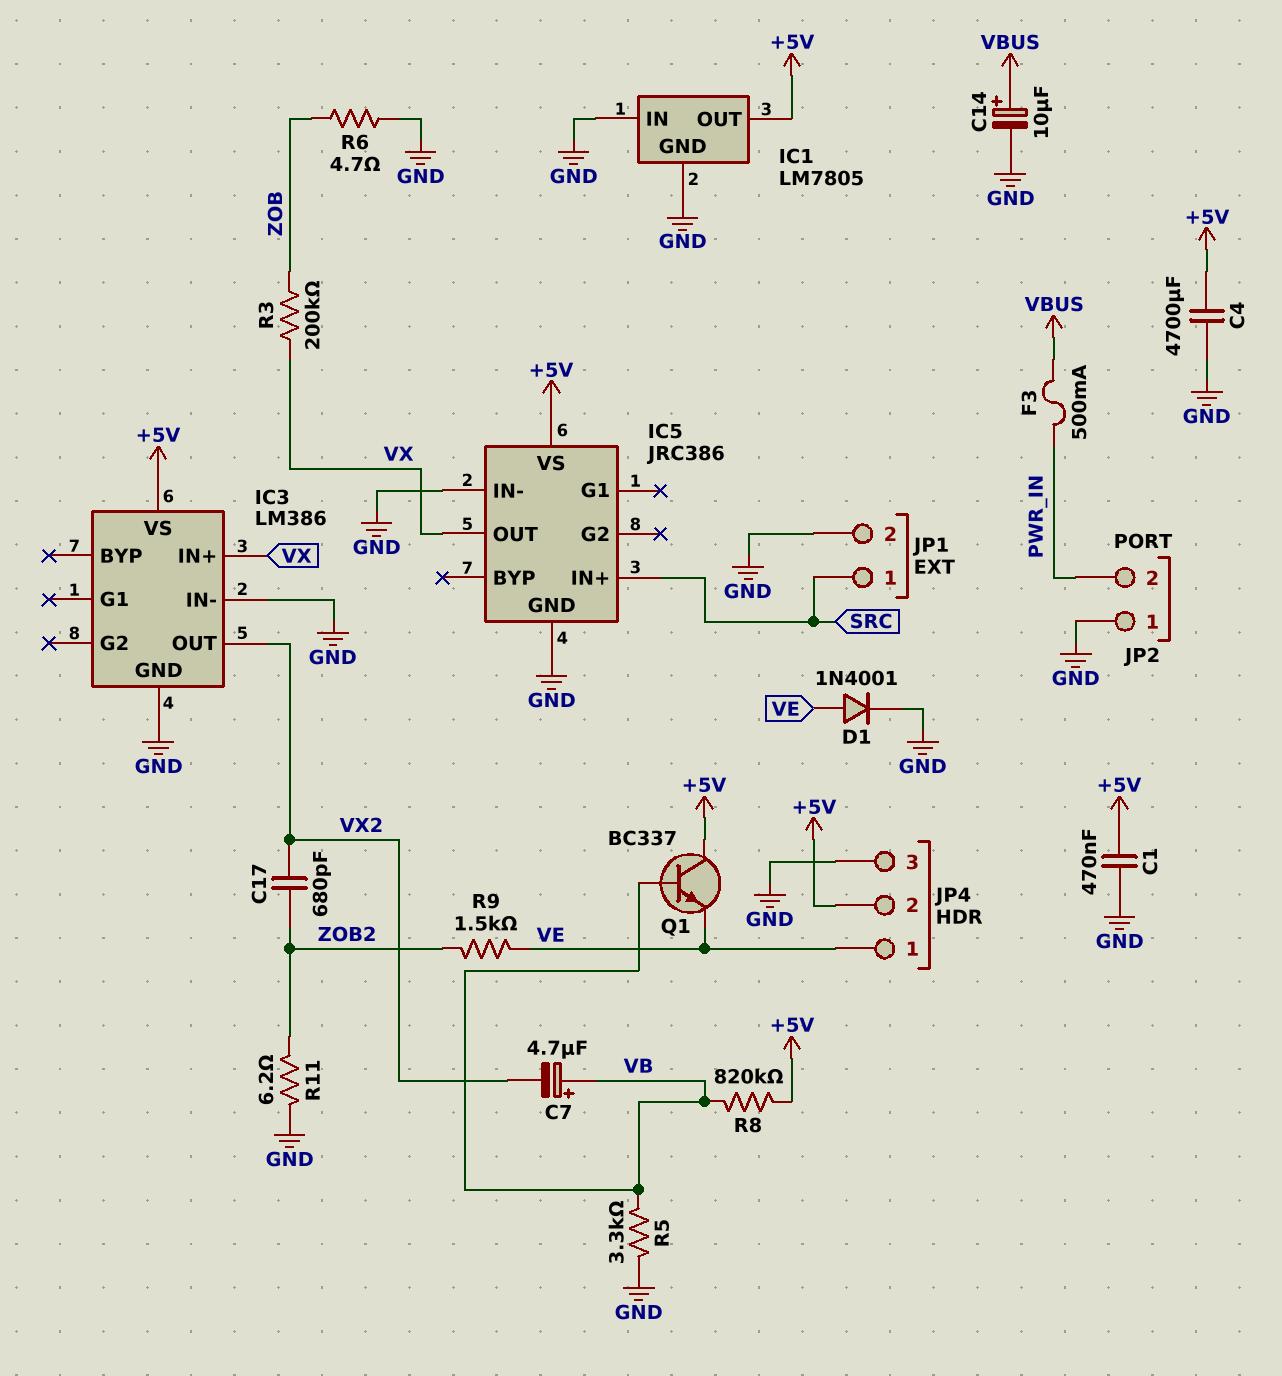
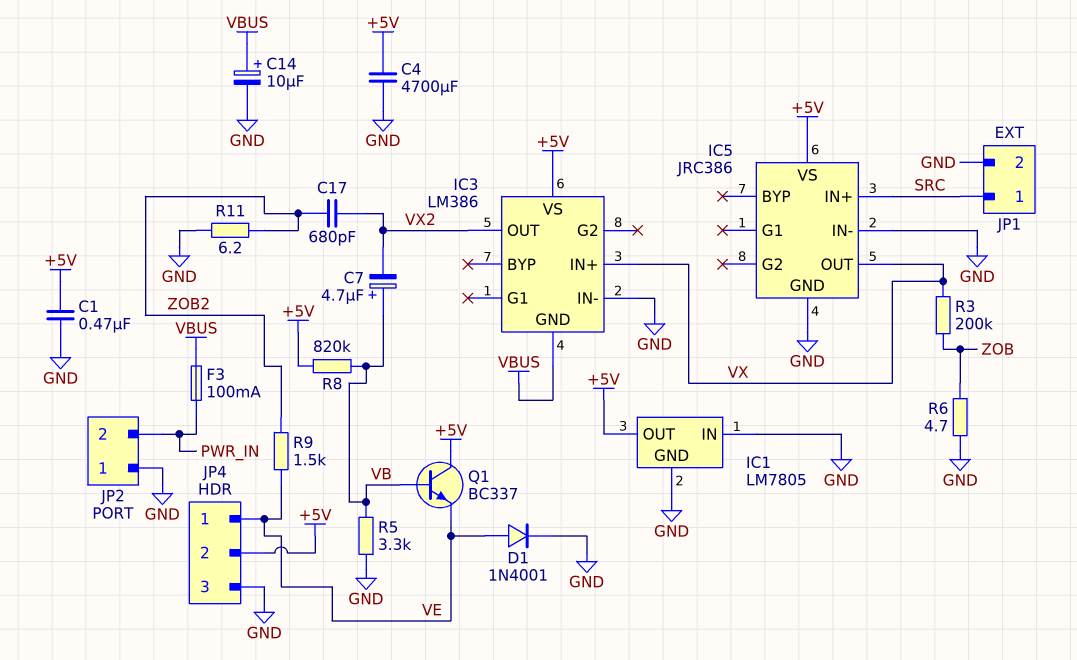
F3: 500mA (PWR_IN, VBUS) -> 100mA (PWR_IN, VBUS)
IC3 pin GND: GND -> VBUS

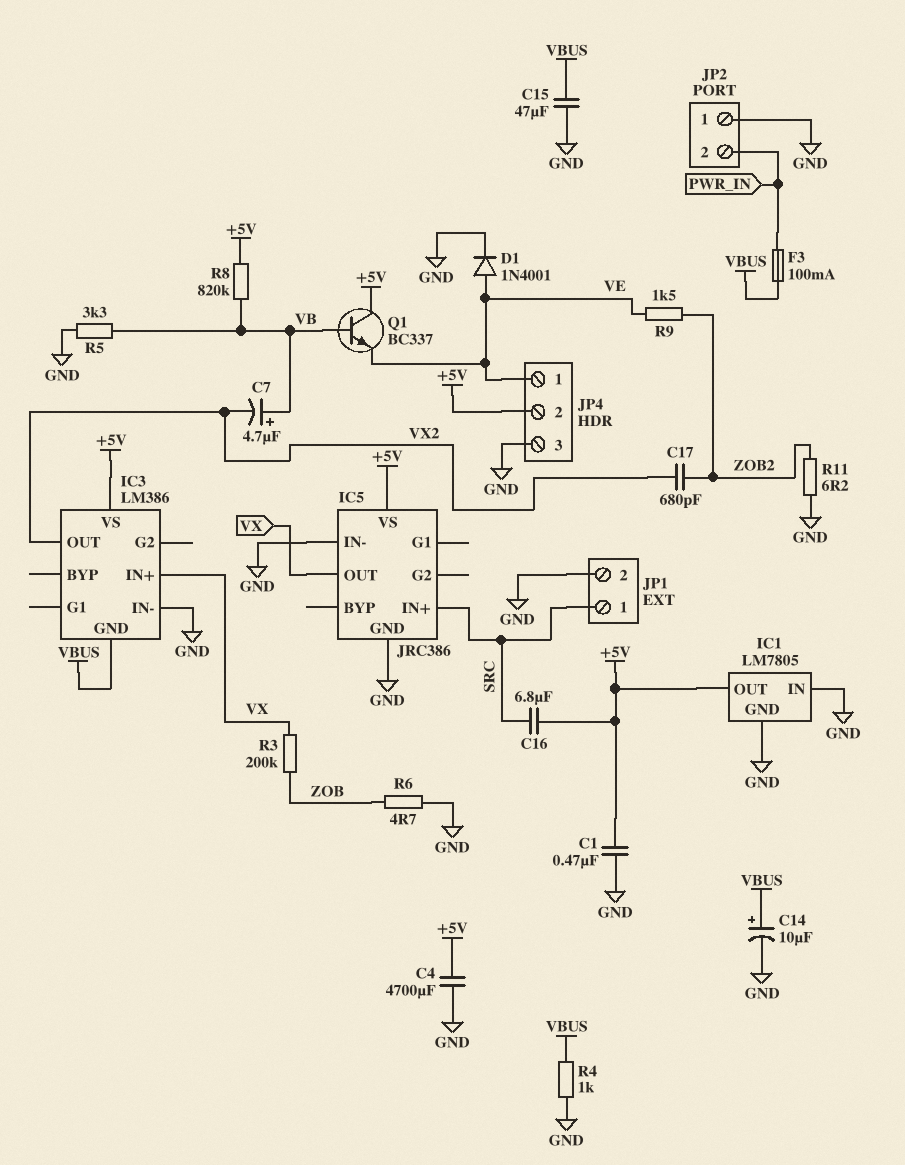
C15: none -> 47uF (GND, VBUS)
C16: none -> 6.8uF (+5V, SRC)
R4: none -> 1k (GND, VBUS)

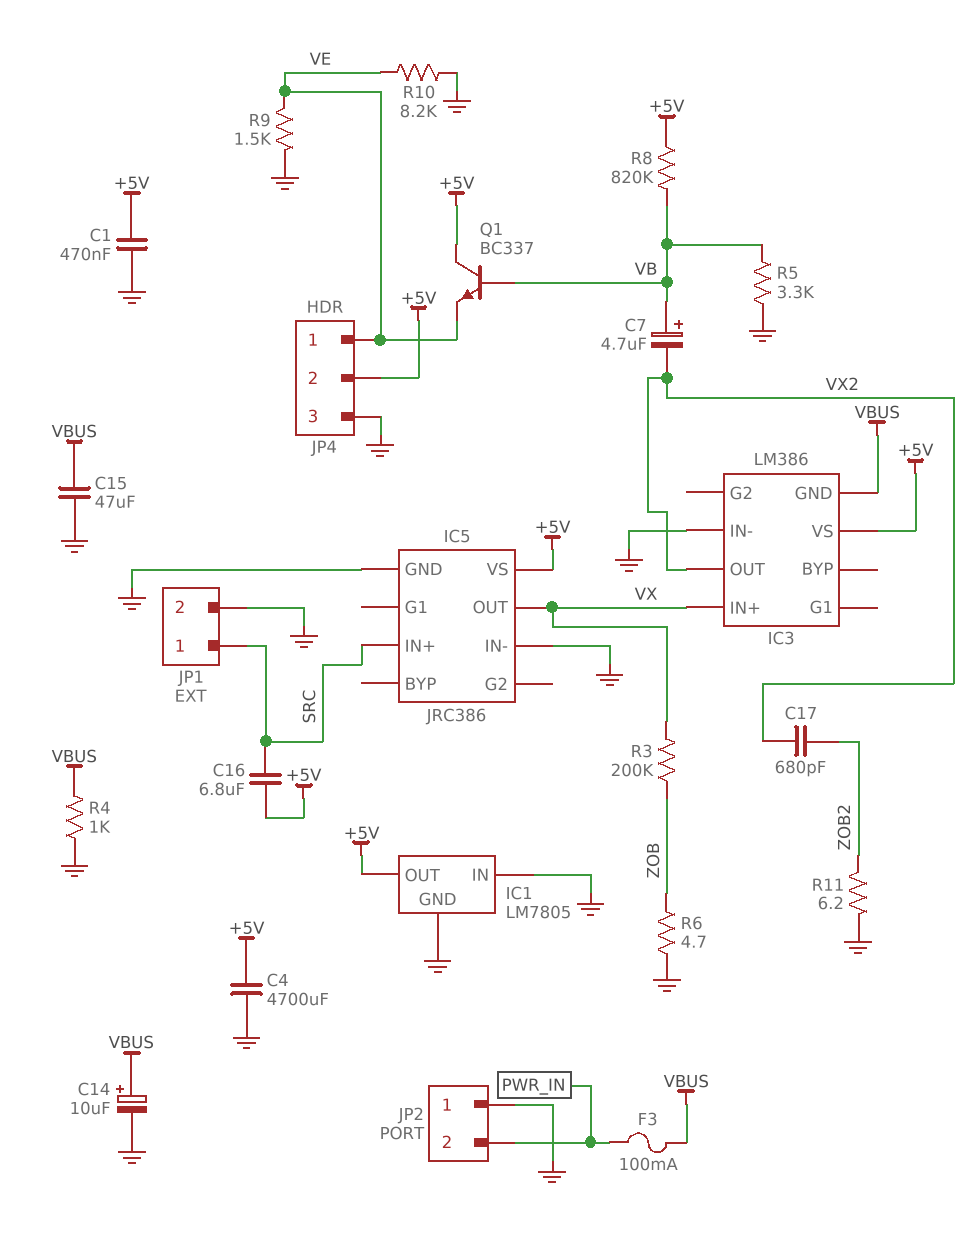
D1: diode 1N4001 (A VE, K GND) -> none
R9: 1.5k (VE, ZOB2) -> 1.5k (GND, VE)
R10: none -> 8.2k (GND, VE)

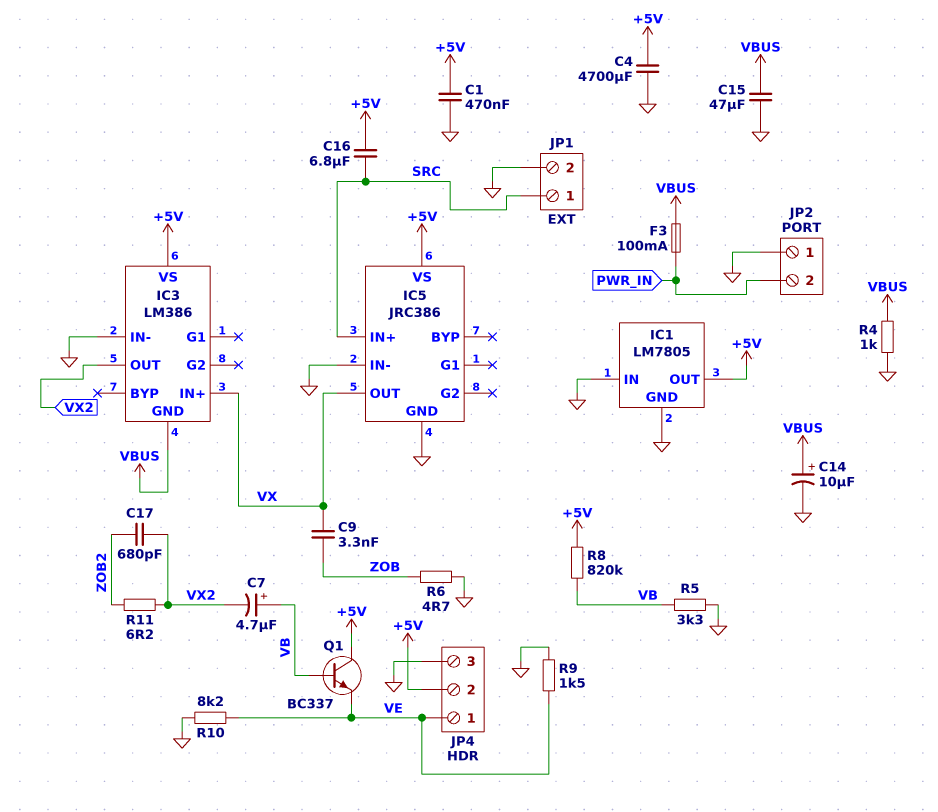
C9: none -> 3.3nF (VX, ZOB)
R3: 200k (VX, ZOB) -> none
R11: 6.2 (GND, ZOB2) -> 6.2 (VX2, ZOB2)

